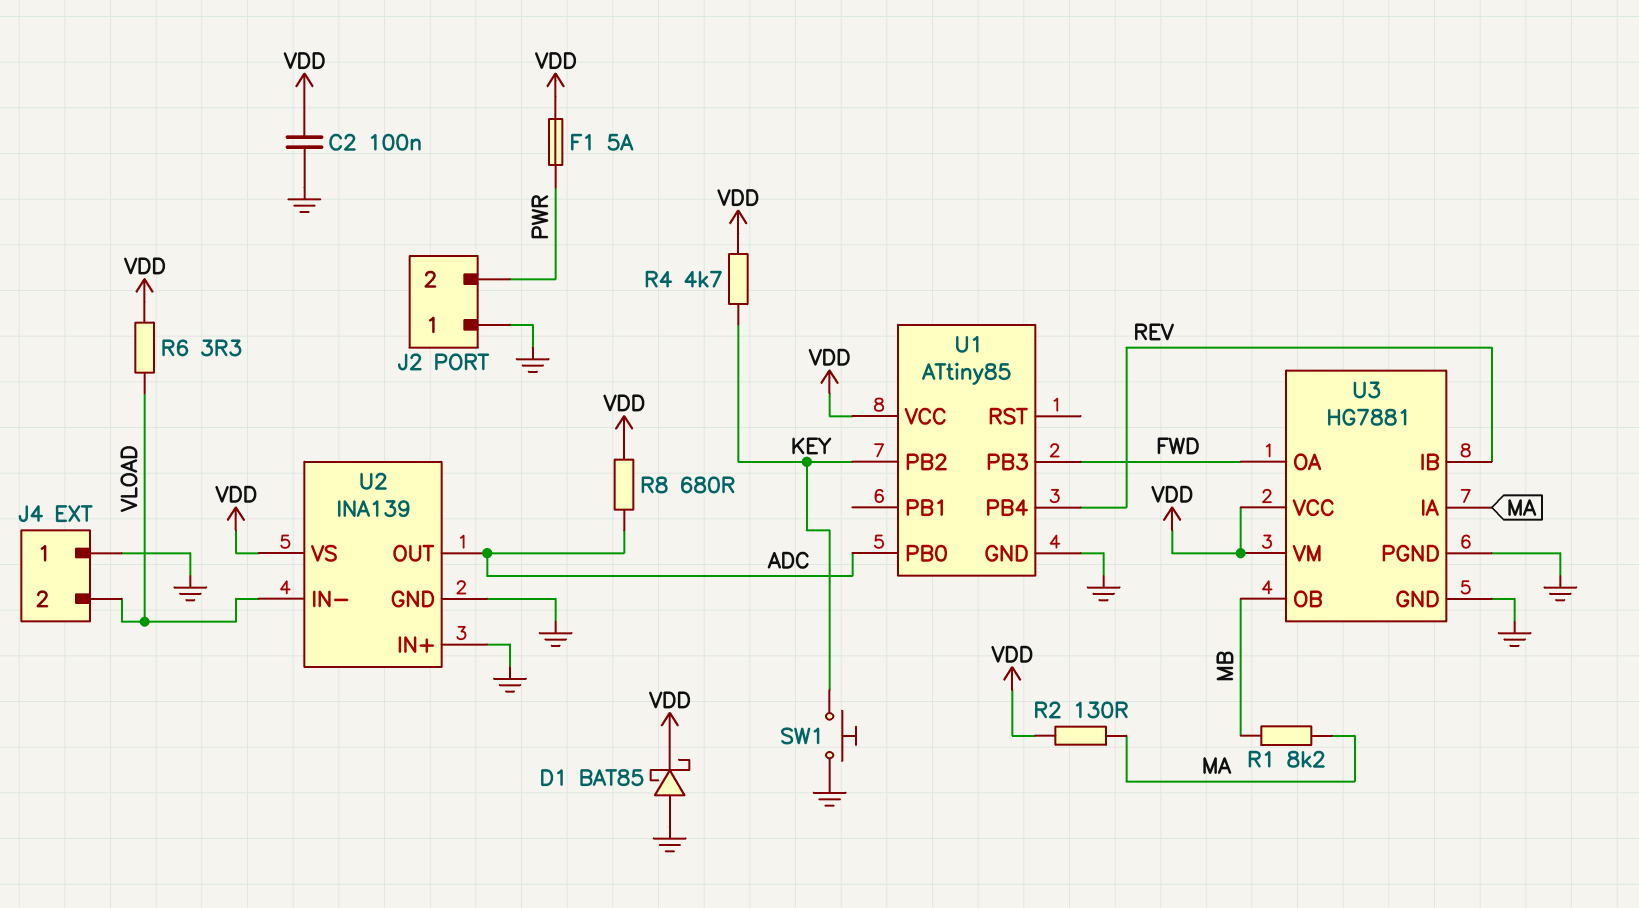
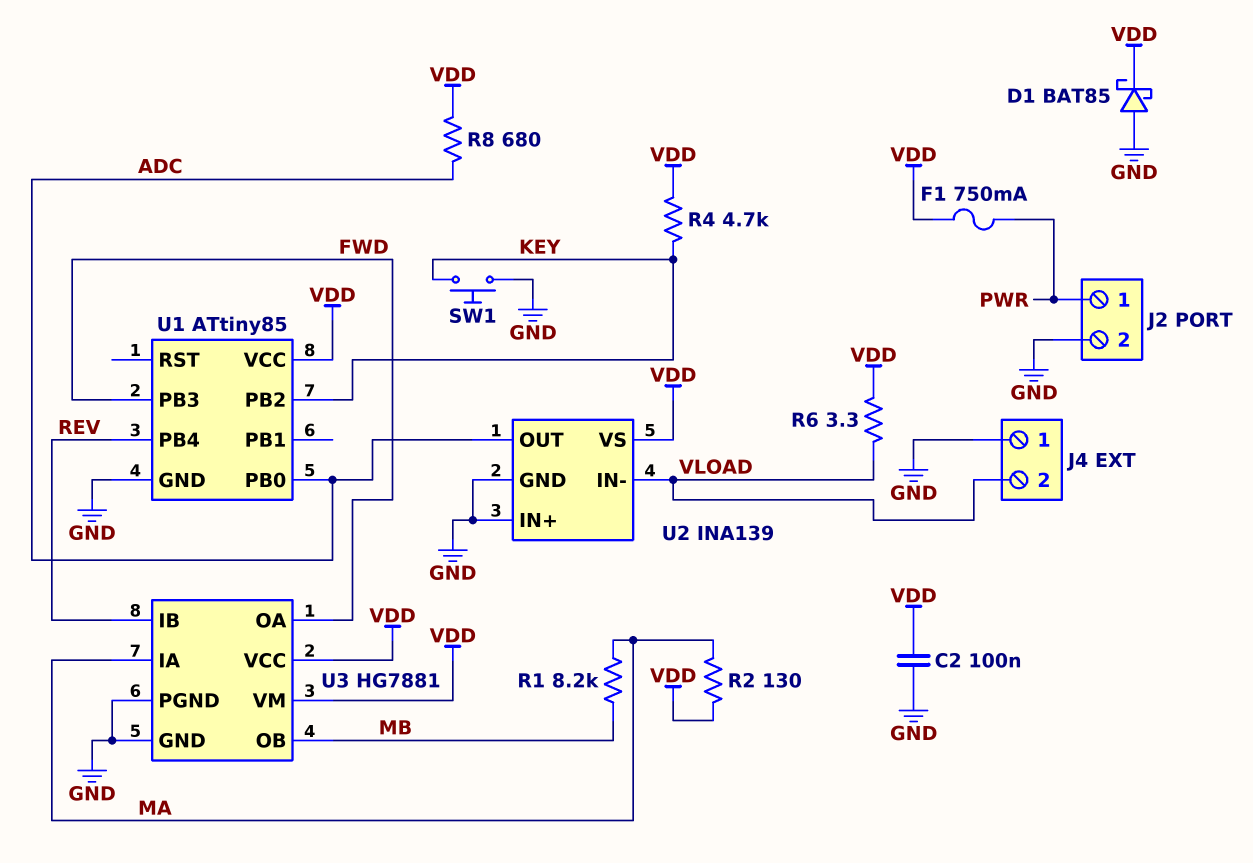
F1: 5A (PWR, VDD) -> 750mA (PWR, VDD)
J2 pin 1: GND -> PWR
J2 pin 2: PWR -> GND

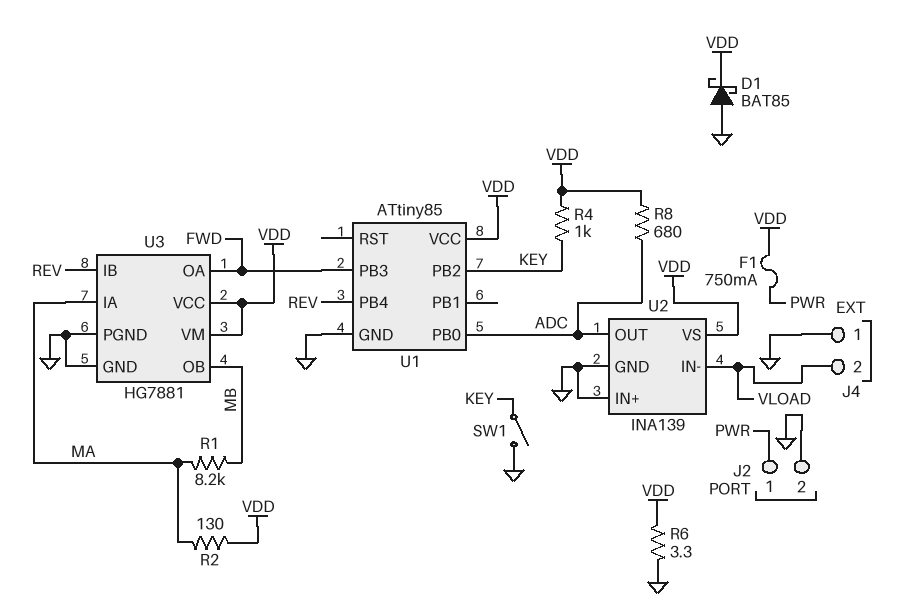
C2: 100nF (GND, VDD) -> none
R4: 4.7k (KEY, VDD) -> 1k (KEY, VDD)
R6: 3.3 (VDD, VLOAD) -> 3.3 (GND, VDD)
SW1: button (GND, KEY) -> switch (GND, KEY)

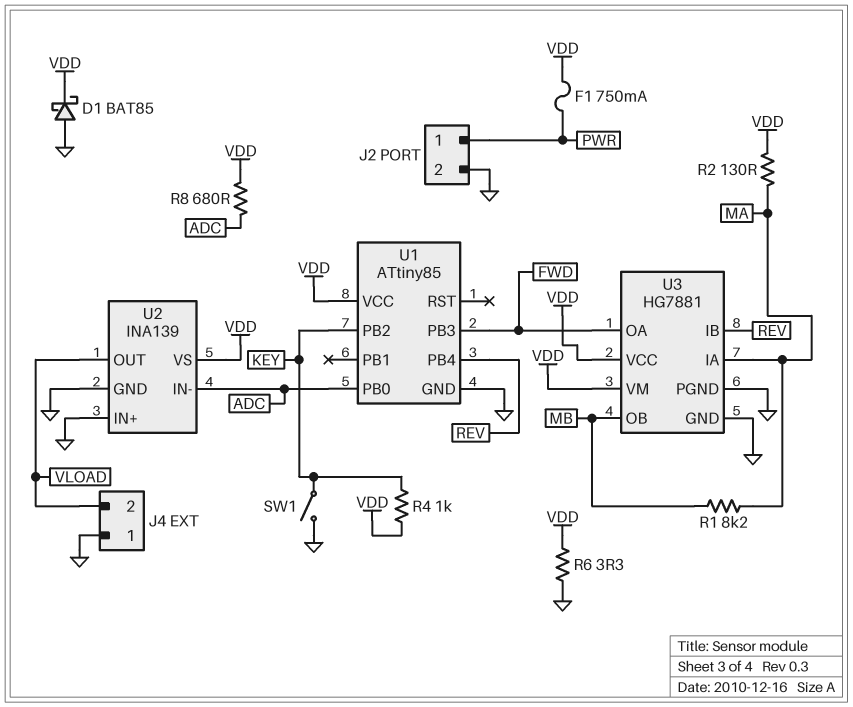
U2 pin IN-: VLOAD -> ADC
U2 pin OUT: ADC -> VLOAD

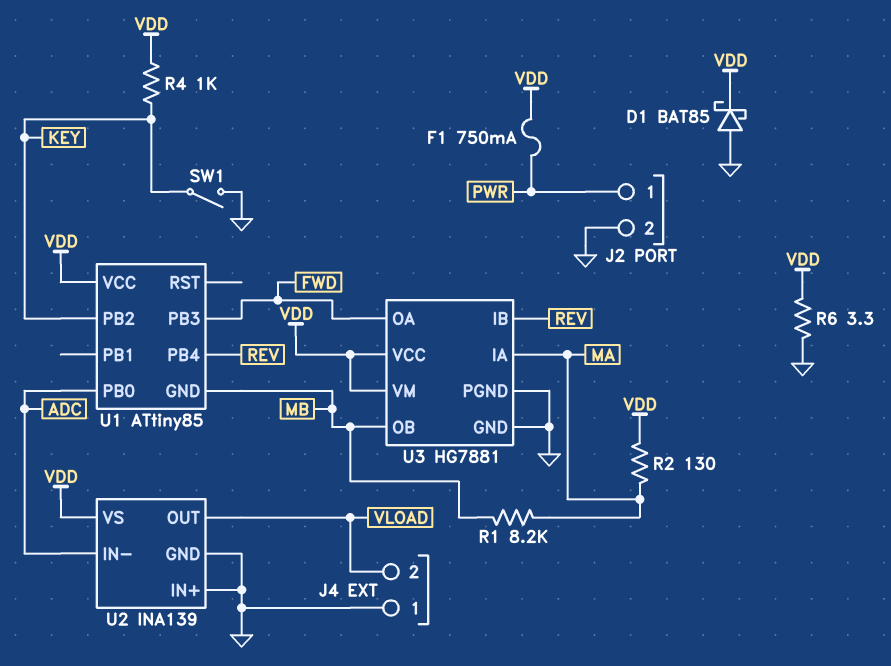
R8: 680 (ADC, VDD) -> none
U1 pin GND: GND -> MB

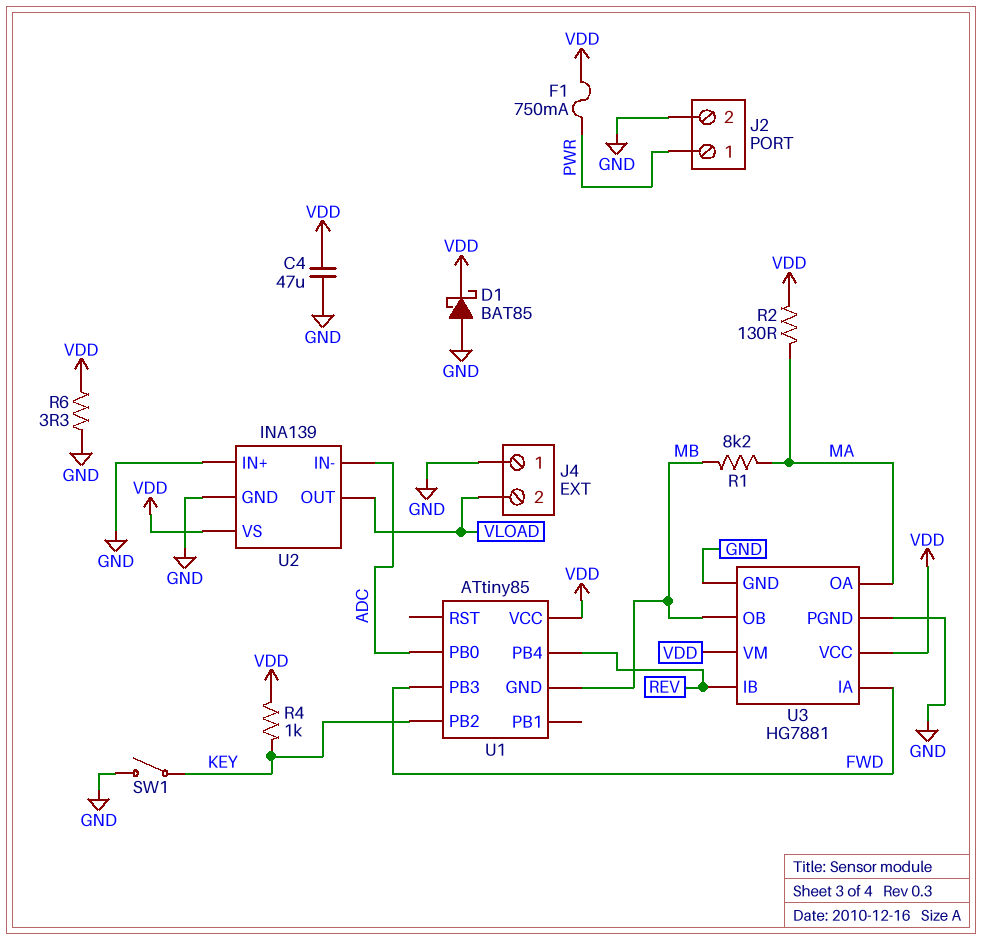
C4: none -> 47uF (GND, VDD)
U3 pin IA: MA -> FWD
U3 pin OA: FWD -> MA

